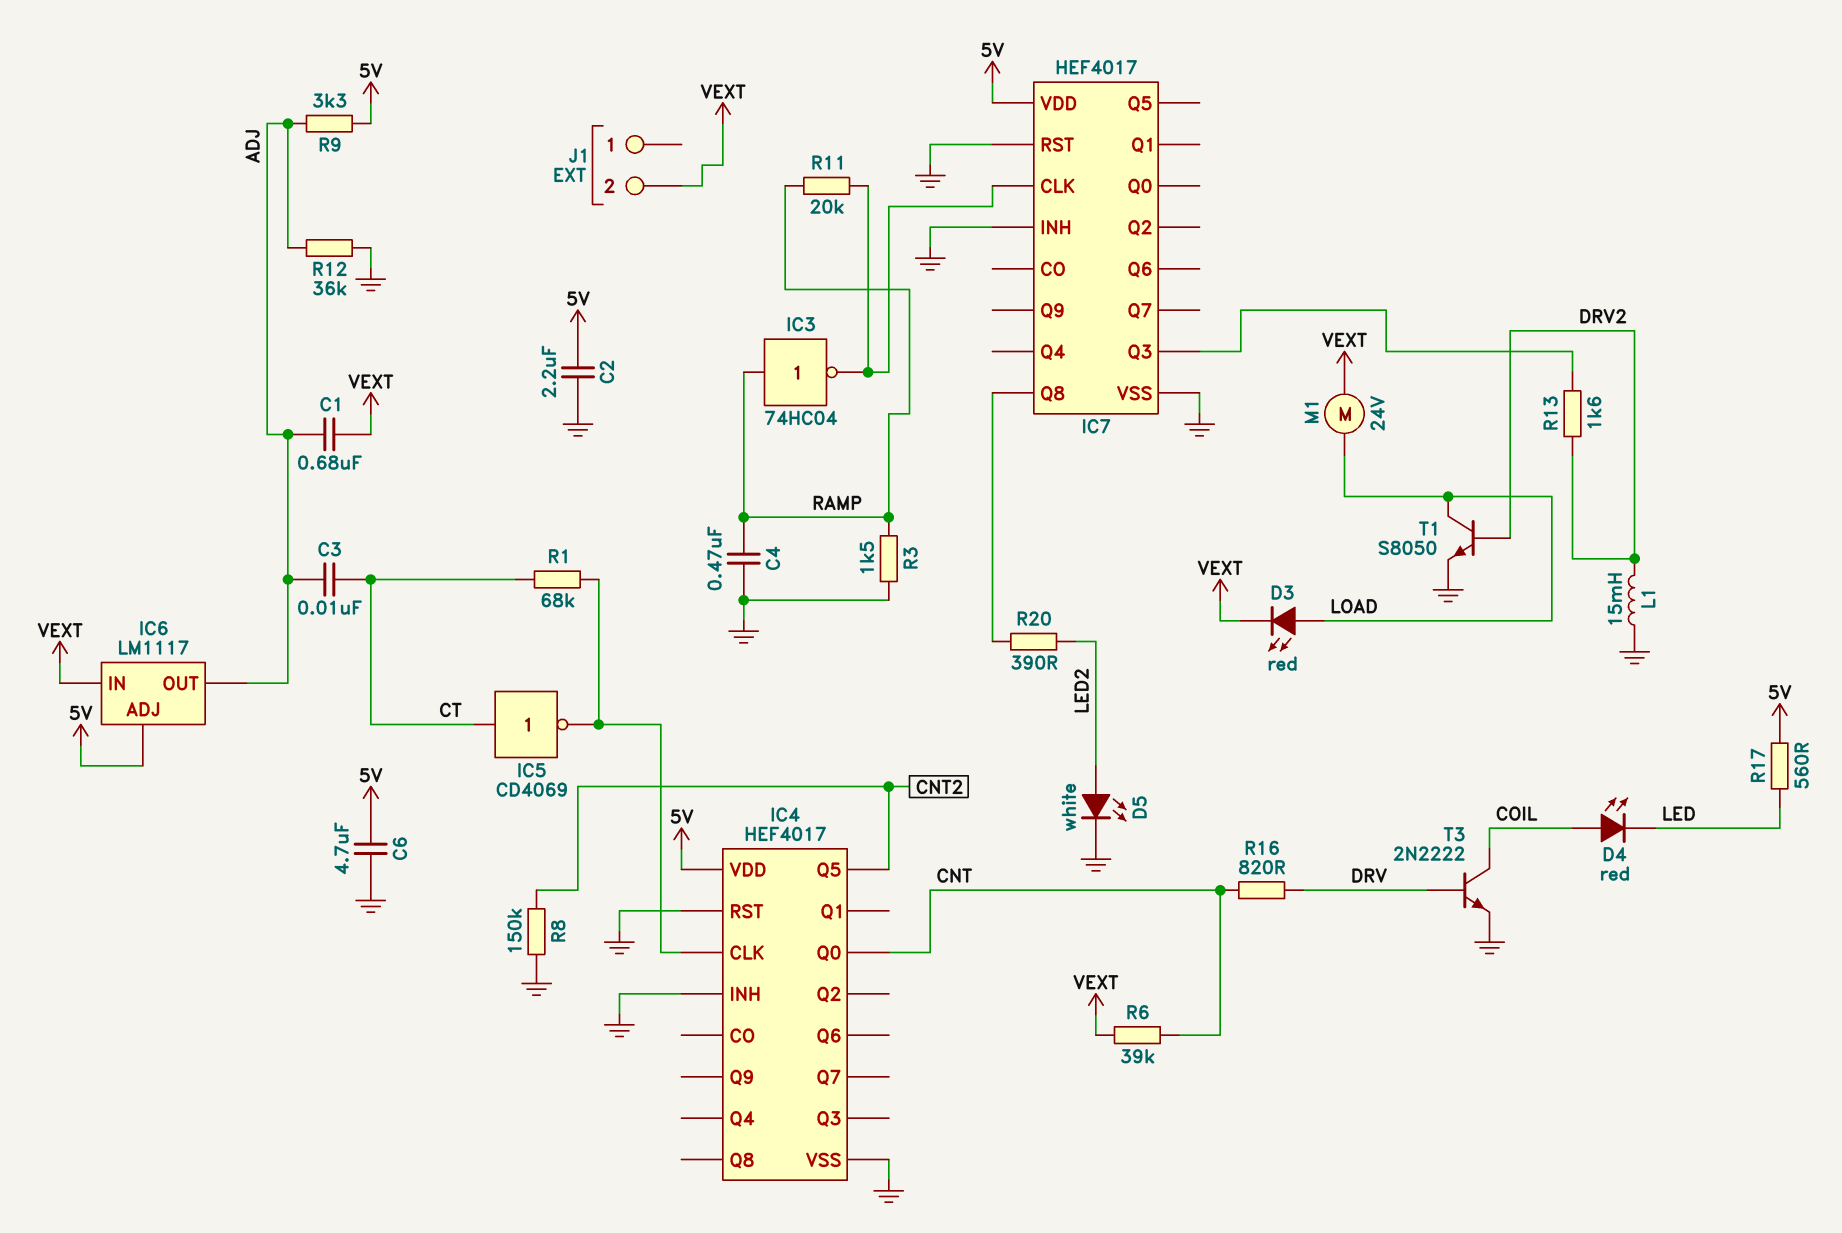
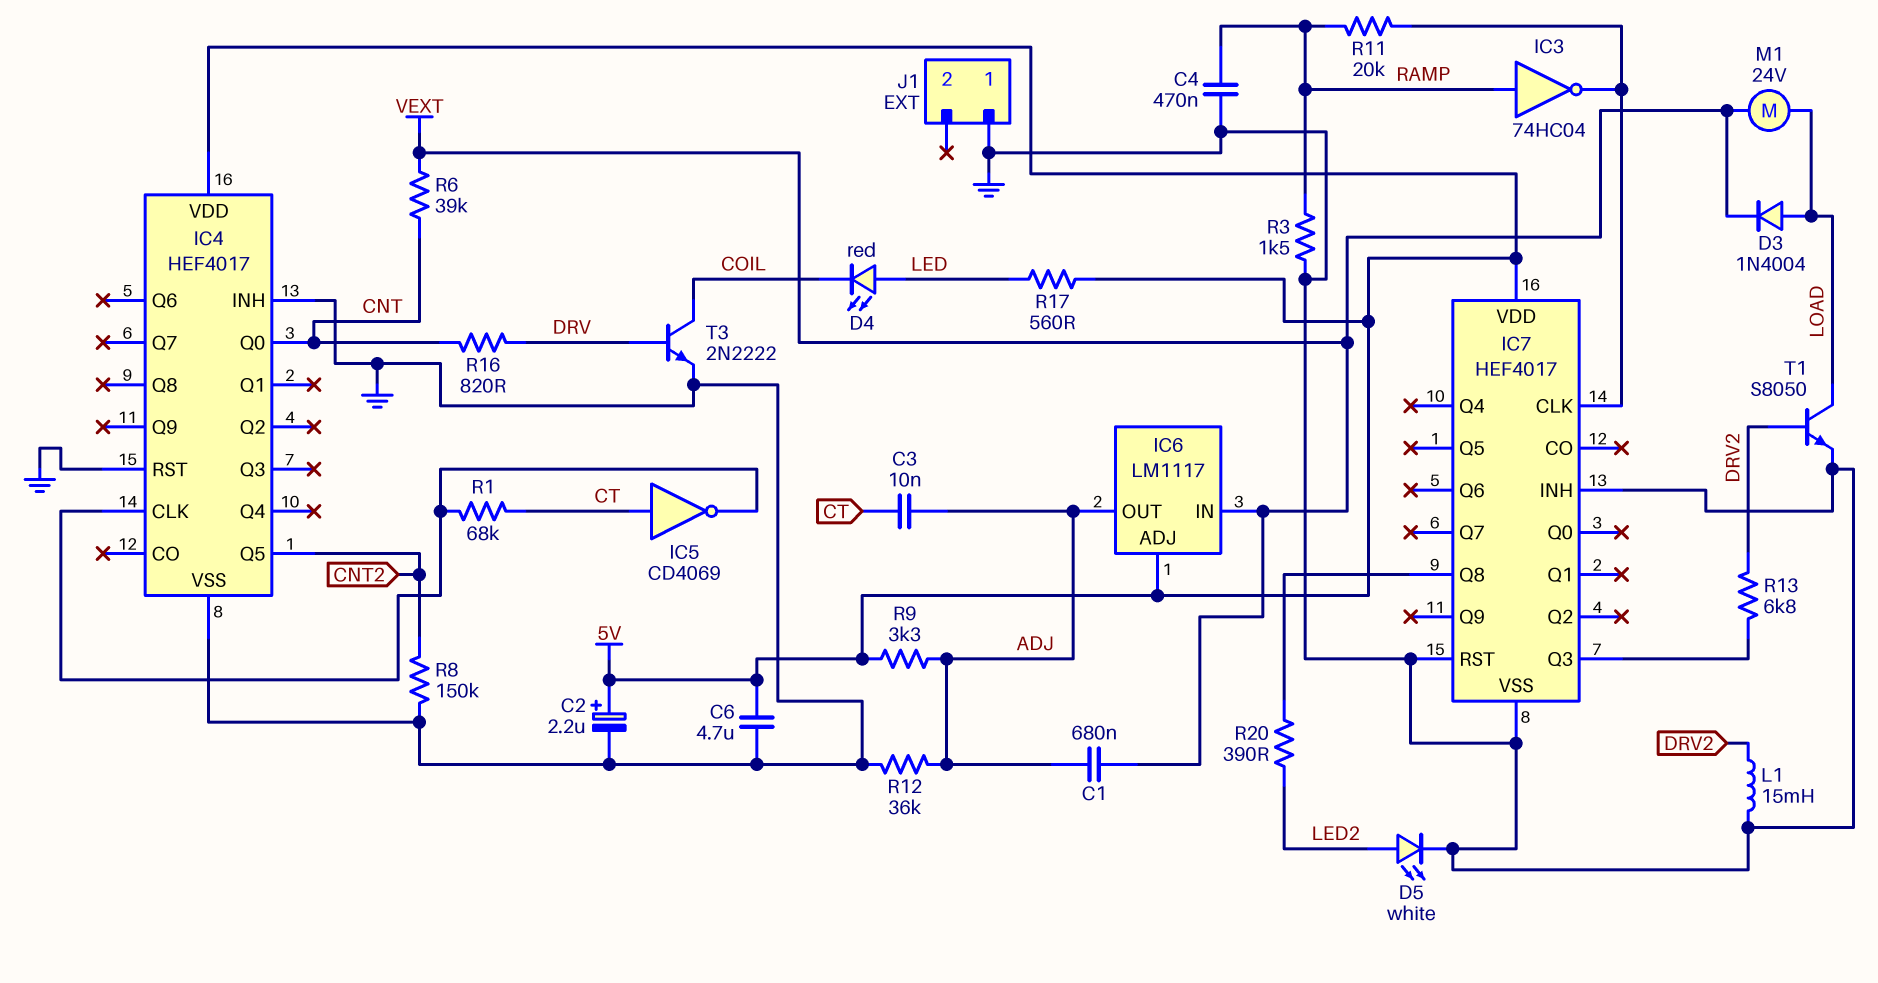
C2: 2.2uF (5V, GND) -> 2.2uF (plus 5V, minus GND)
D3: LED red (A LOAD, K VEXT) -> diode 1N4004 (A LOAD, K VEXT)
D4: LED red (A COIL, K LED) -> LED red (A LED, K COIL)
J1 pin 1: none -> GND
J1 pin 2: VEXT -> none
R13: 1.6k (DRV2, IC7/Q3) -> 6.8k (DRV2, IC7/Q3)

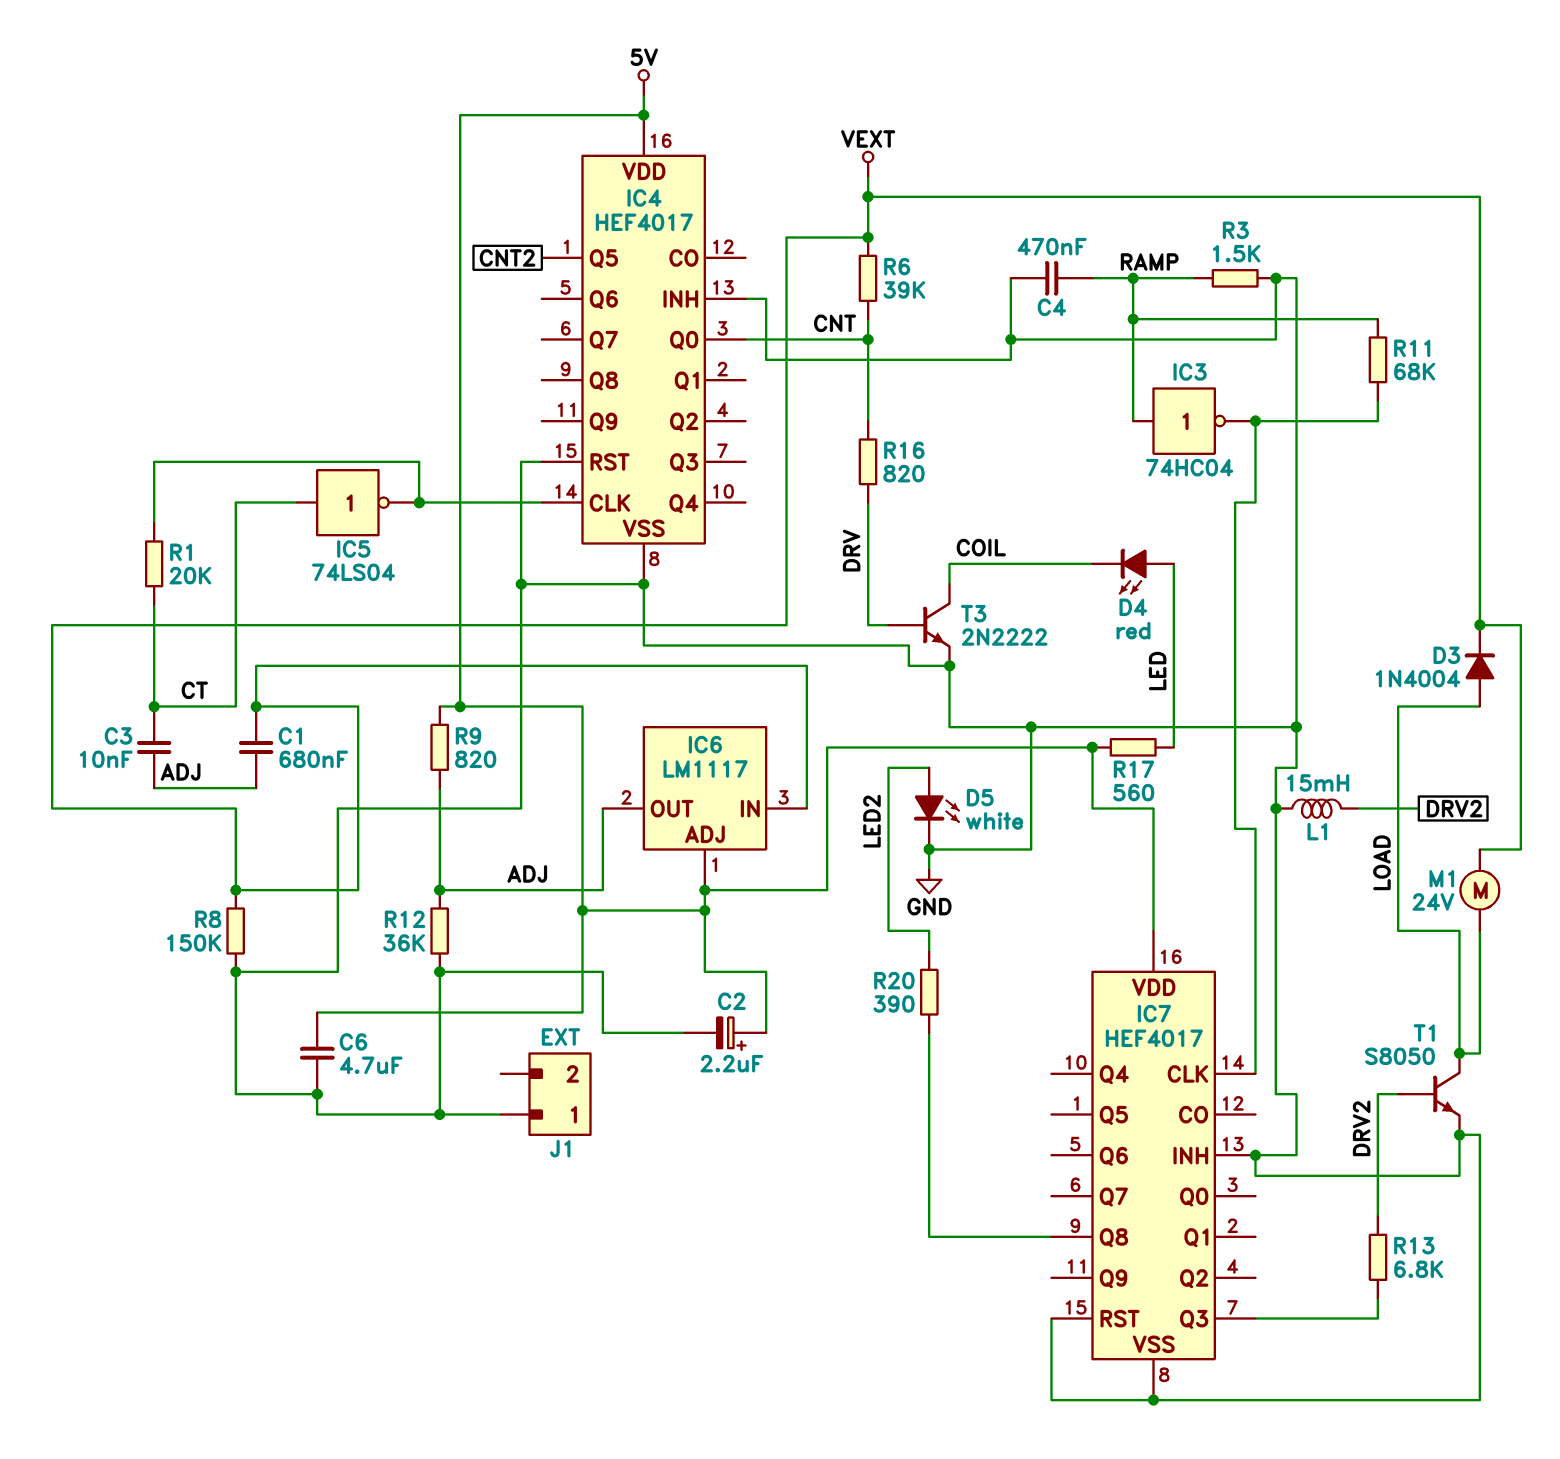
IC5: NOT CD4069 (in CT, out IC4/CLK) -> NOT 74LS04 (in CT, out IC4/CLK)
R1: 68k (CT, IC4/CLK) -> 20k (CT, IC4/CLK)
R8: 150k (CNT2, GND) -> 150k (GND, VEXT)
R9: 3.3k (5V, ADJ) -> 820 (5V, ADJ)
R11: 20k (IC7/CLK, RAMP) -> 68k (IC7/CLK, RAMP)

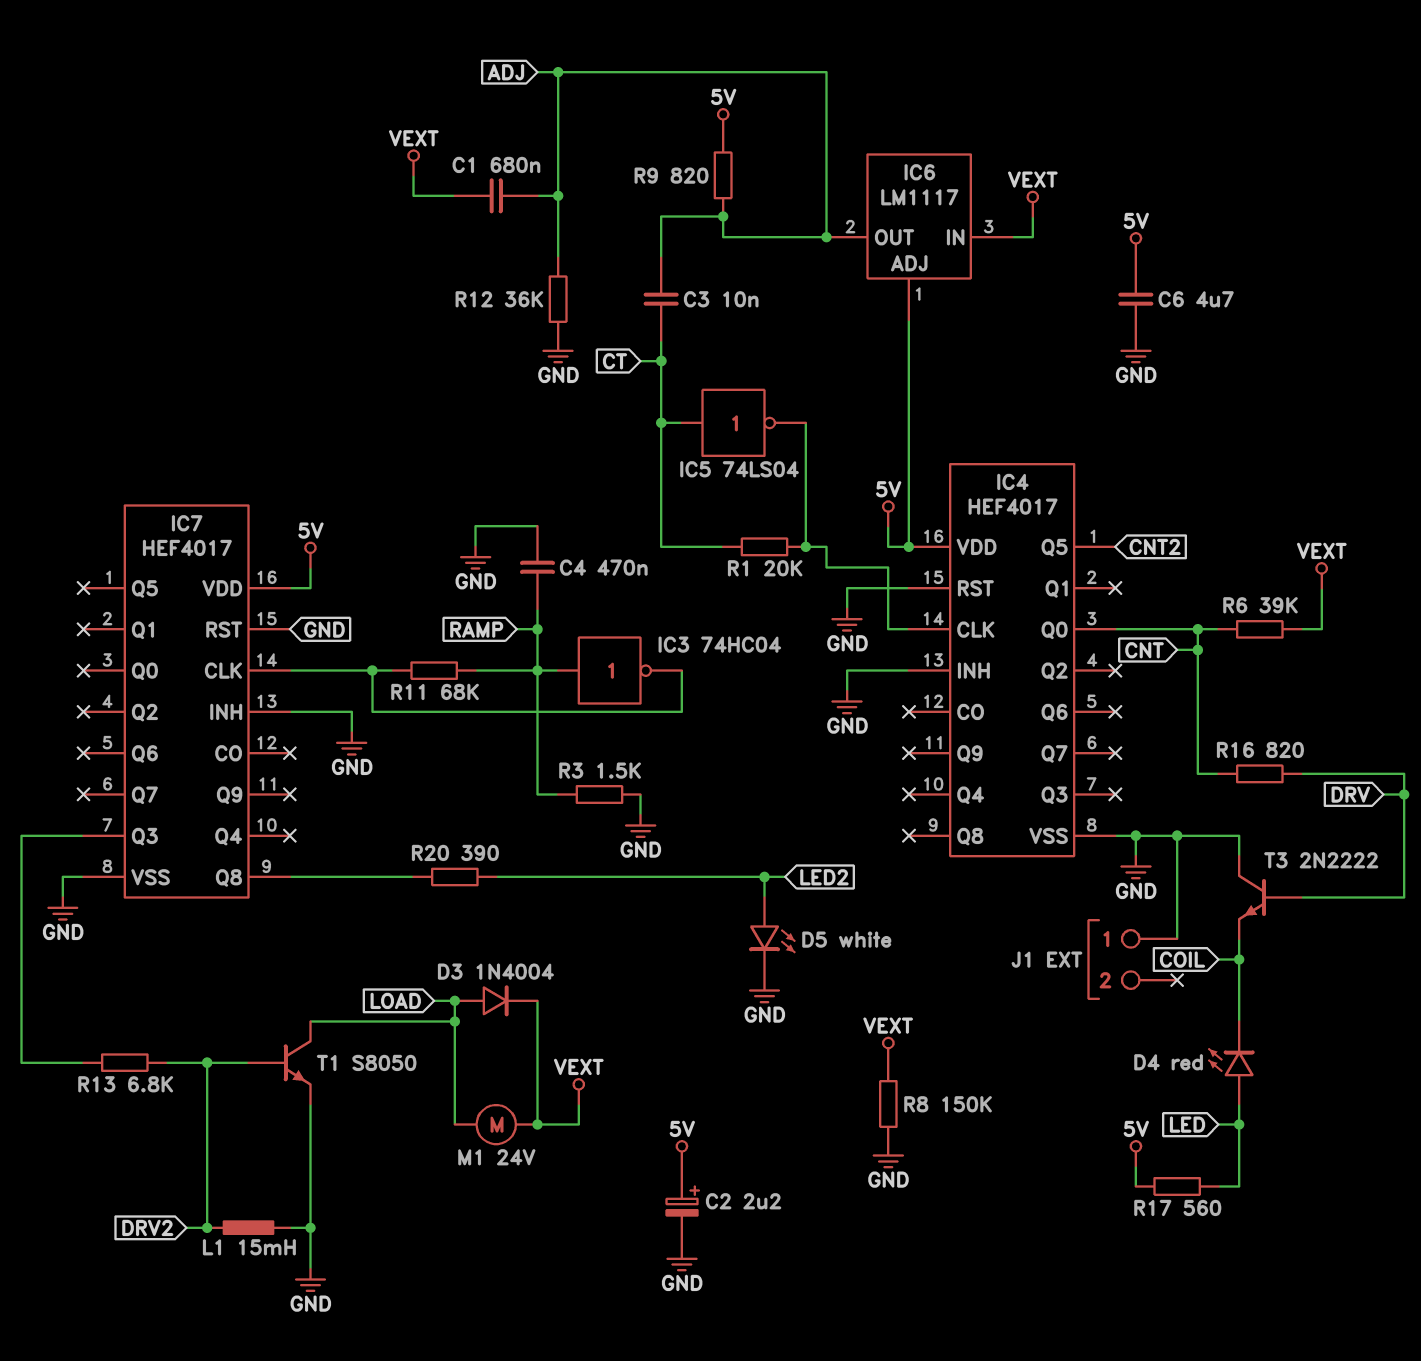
T3: NPN 2N2222 (B DRV, C COIL, E GND) -> NPN 2N2222 (B DRV, C GND, E COIL)

